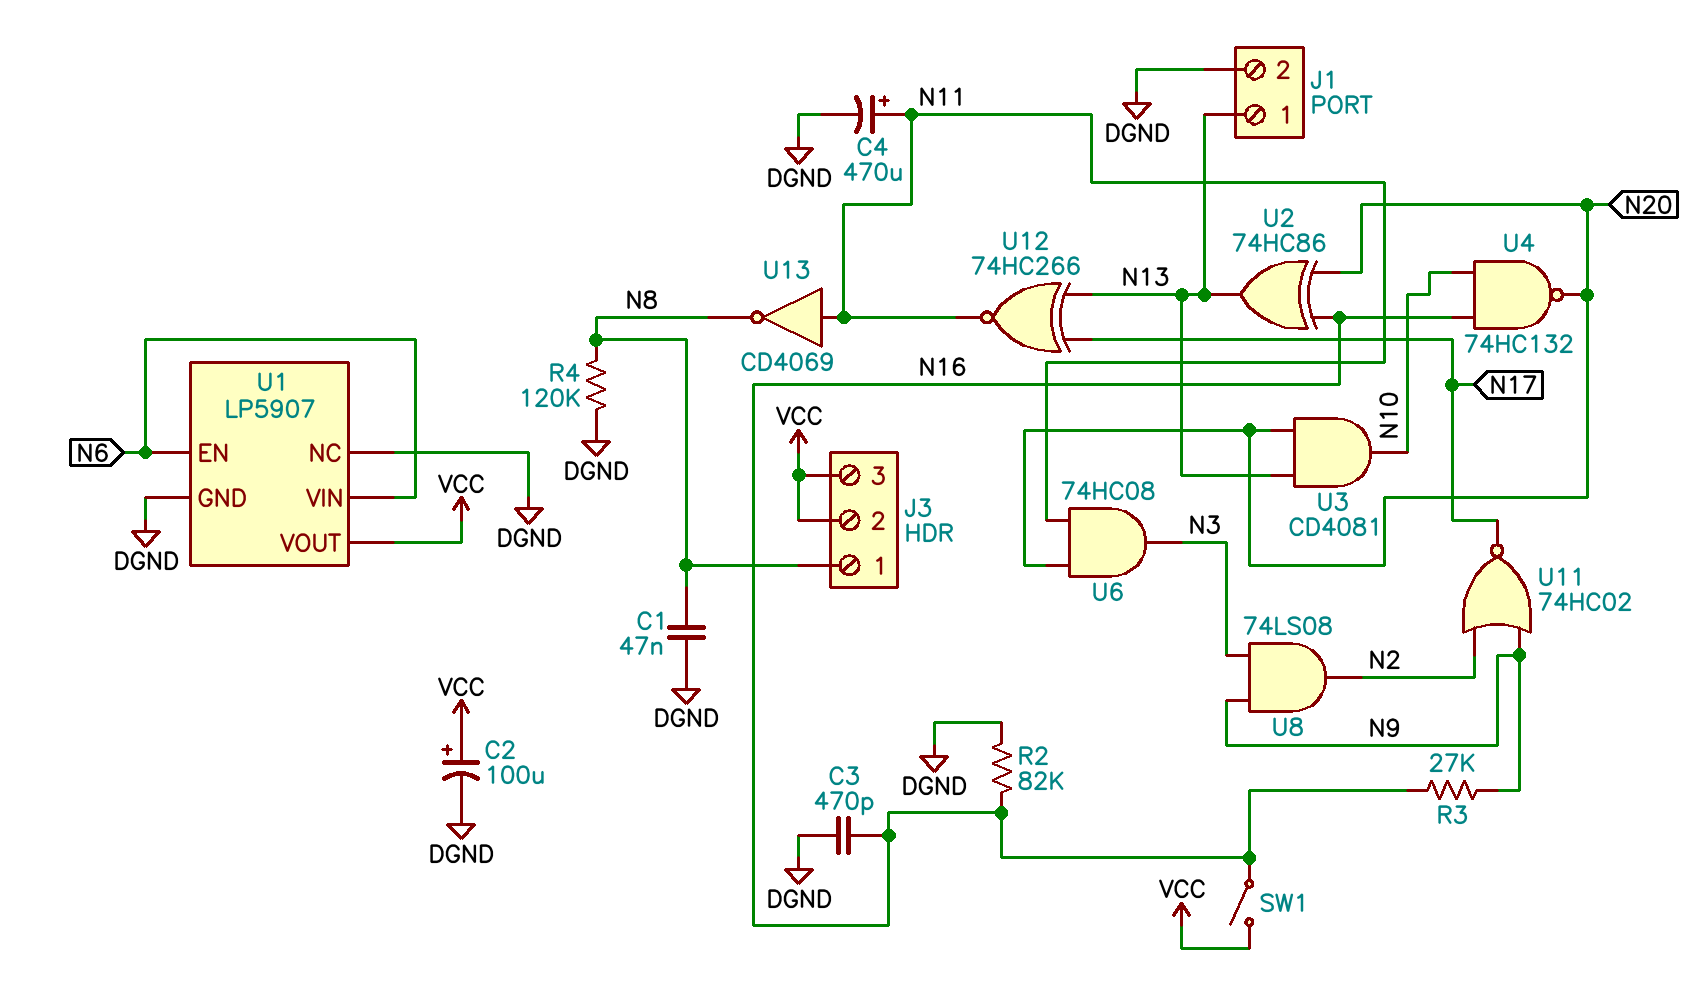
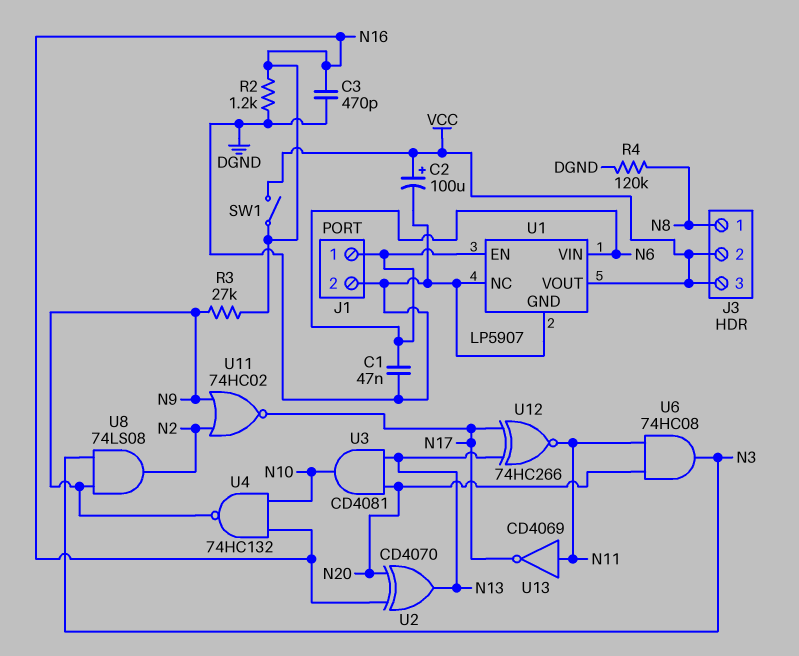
C1: 47nF (DGND, N8) -> 47nF (DGND, N6)
C4: 470uF (plus N11, minus DGND) -> none
J1 pin 1: N13 -> N6
R2: 82k (DGND, N16) -> 1.2k (DGND, N16)
U2: XOR 74HC86 (in N16, in N20, out N13) -> XOR CD4070 (in N16, in N20, out N13)
U4: NAND 74HC132 (in N10, in N16, out N20) -> NAND 74HC132 (in N10, in N16, out N9)
U13: NOT CD4069 (in N11, out N8) -> NOT CD4069 (in N11, out N17)

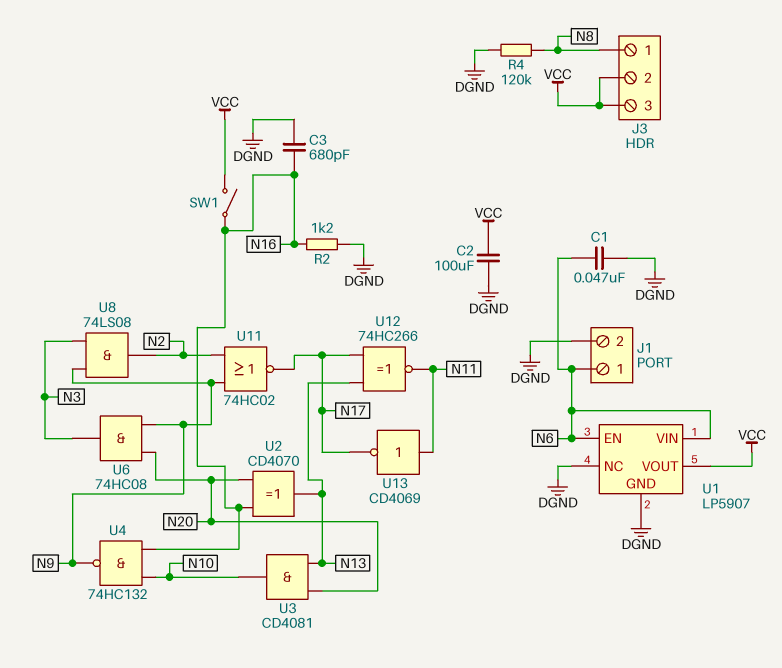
C2: 100uF (plus VCC, minus DGND) -> 100uF (DGND, VCC)
C3: 470pF (DGND, N16) -> 680pF (DGND, N16)
R3: 27k (N9, N16) -> none
U6: AND 74HC08 (in N11, in N20, out N3) -> AND 74HC08 (in N9, in N20, out N3)

